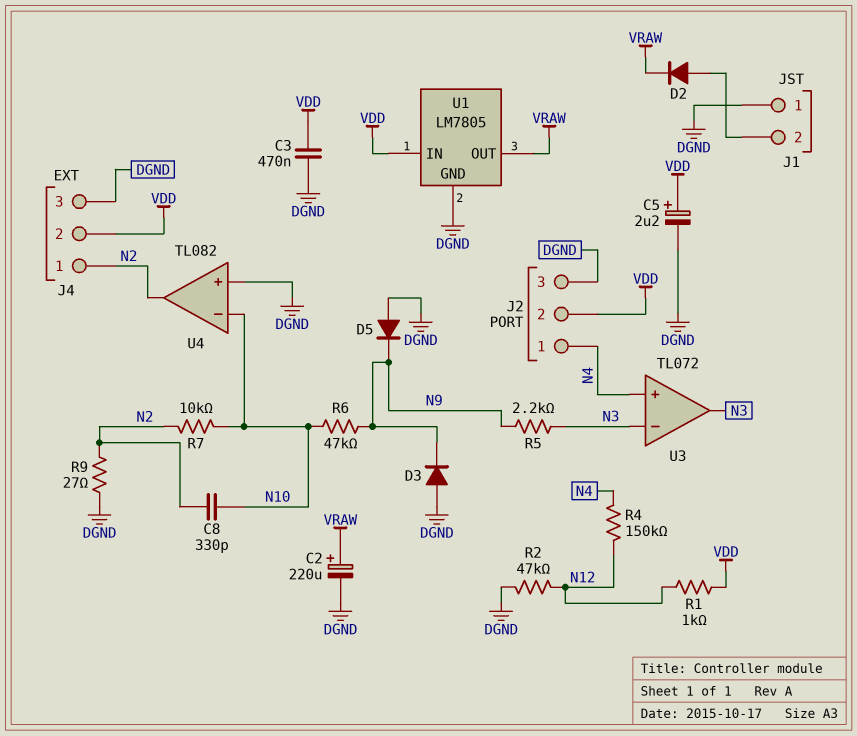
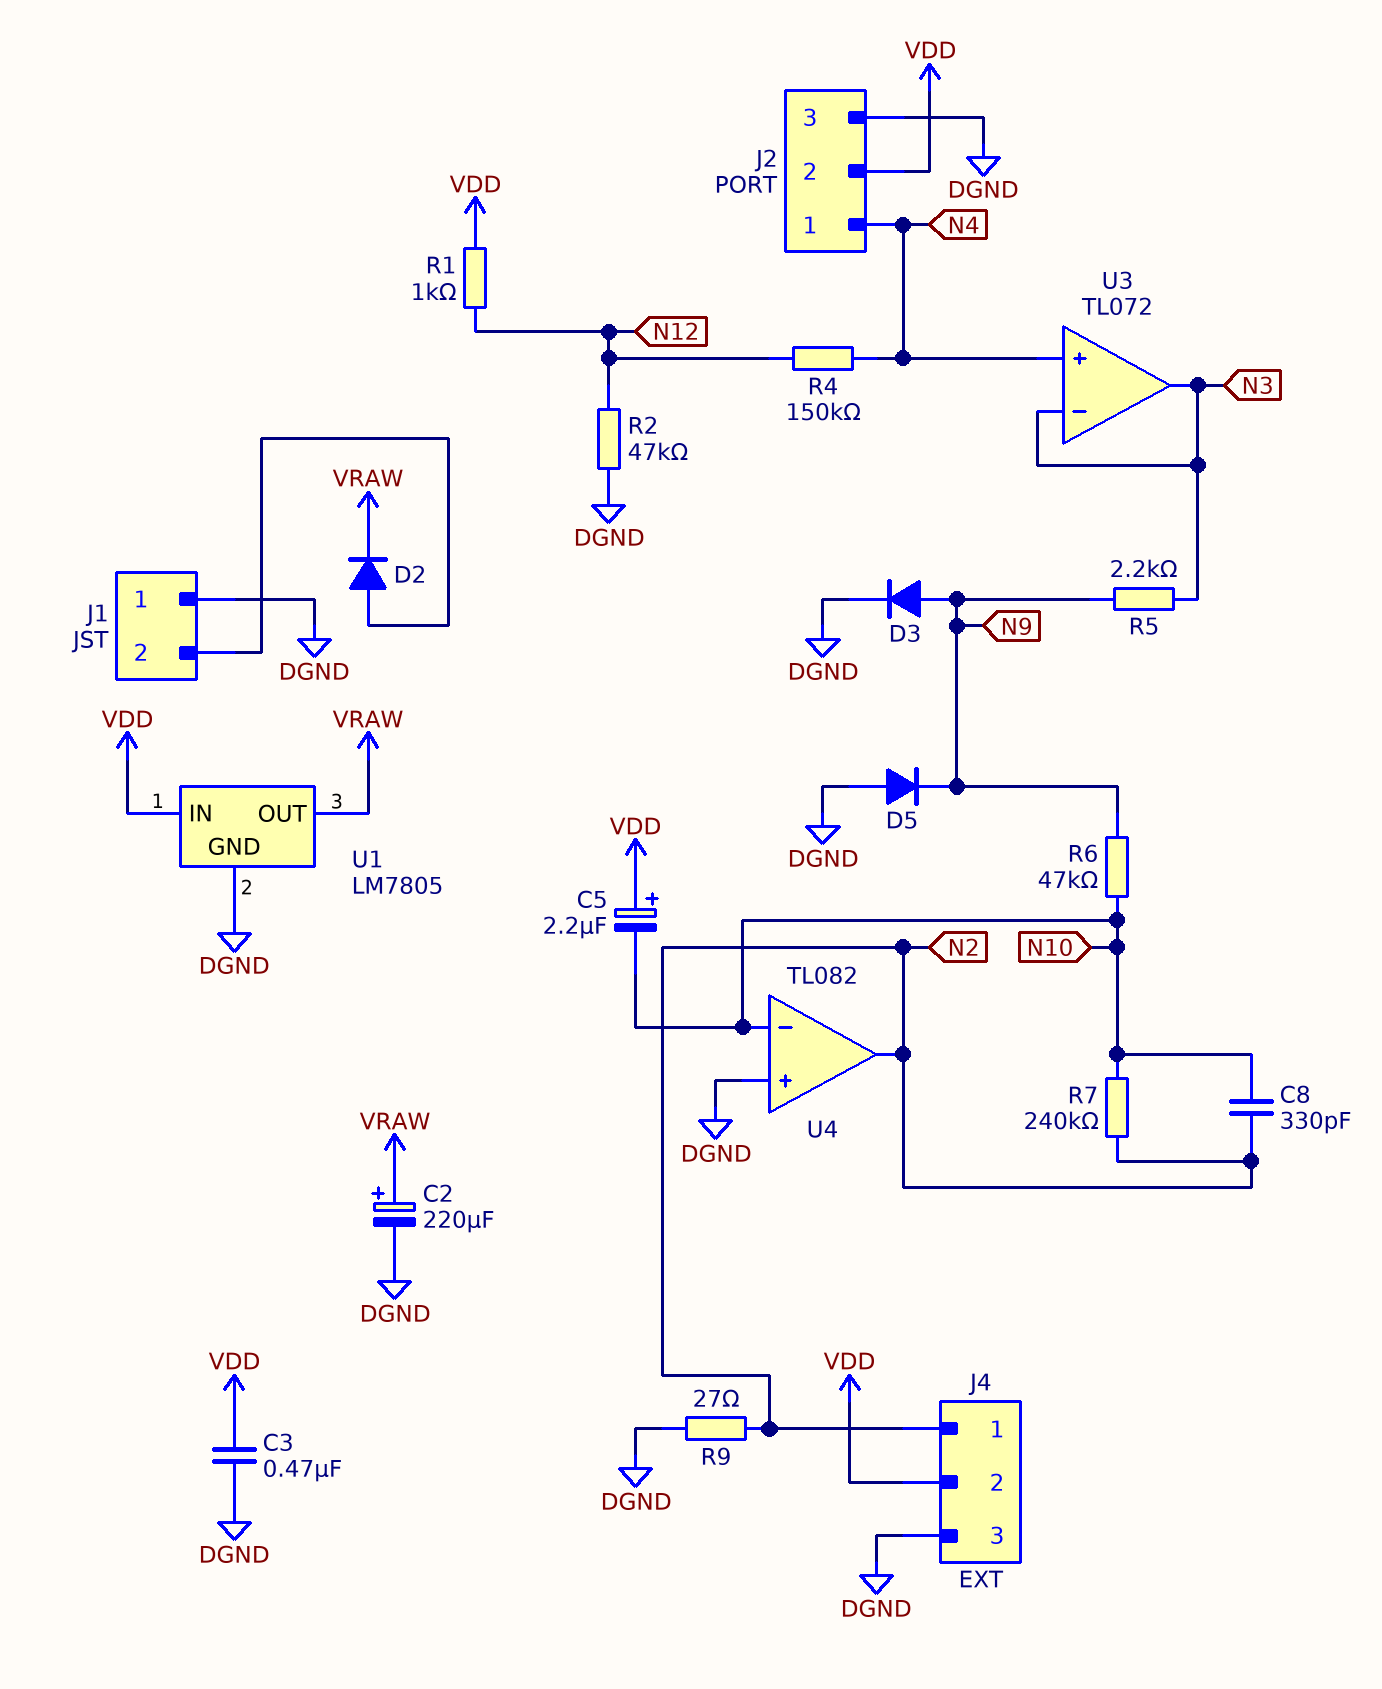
C5: 2.2uF (plus VDD, minus DGND) -> 2.2uF (plus VDD, minus N10)
D3: diode (A DGND, K N9) -> diode (A N9, K DGND)
R7: 10k (N2, N10) -> 240k (N2, N10)

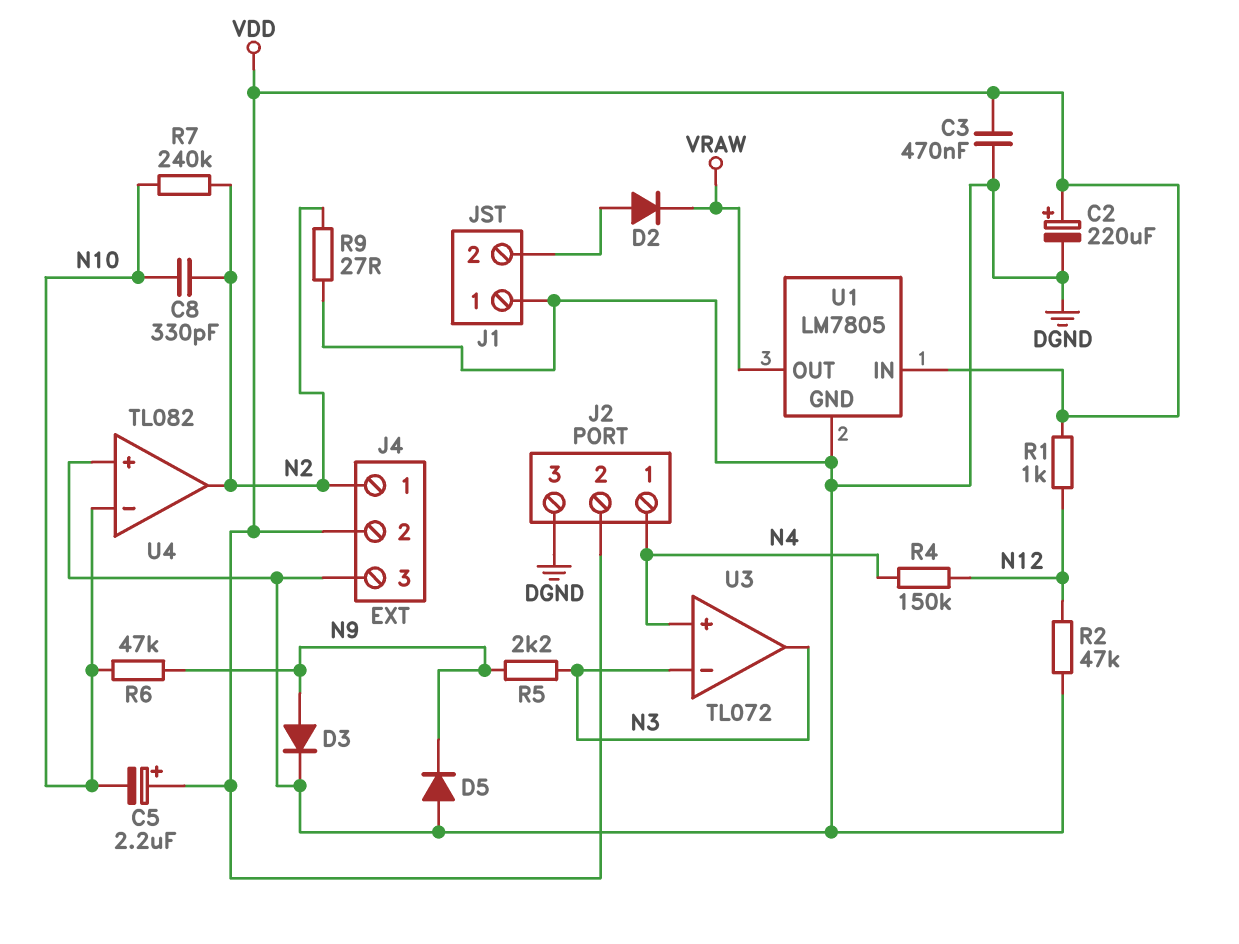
C2: 220uF (plus VRAW, minus DGND) -> 220uF (plus VDD, minus DGND)

